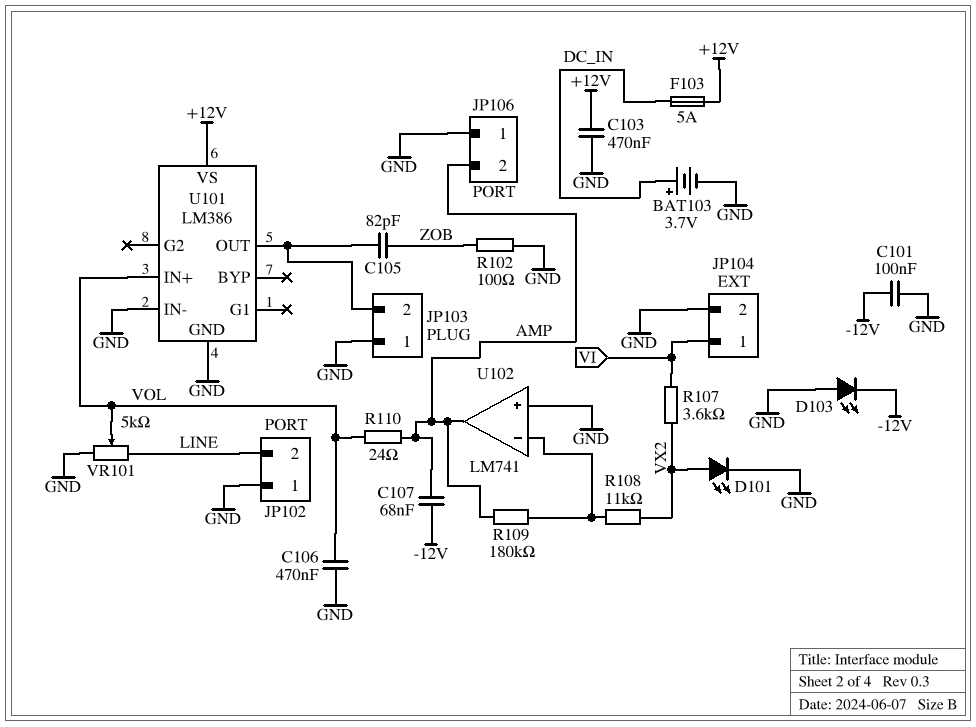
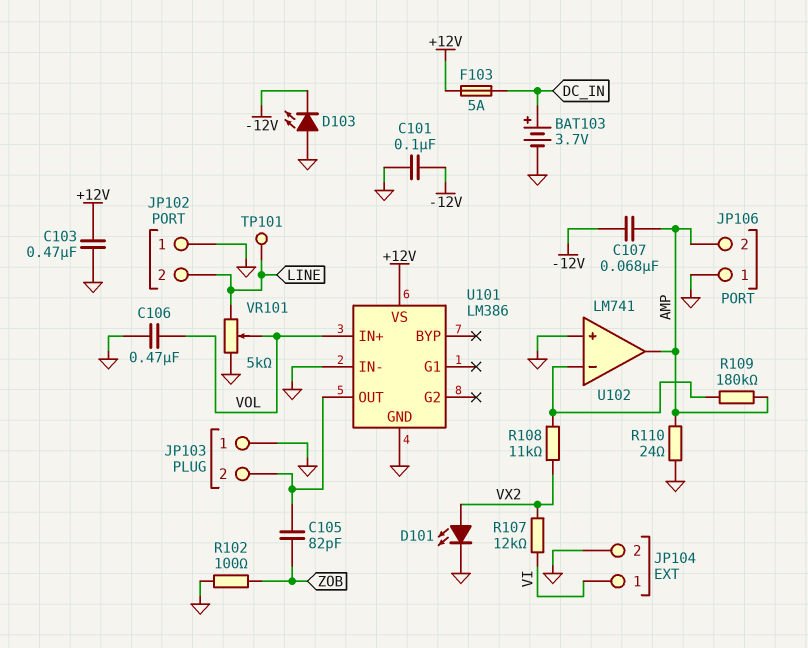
R107: 3.6k (VI, VX2) -> 12k (VI, VX2)
R110: 24 (AMP, VOL) -> 24 (AMP, GND)
TP101: none -> test point (LINE)

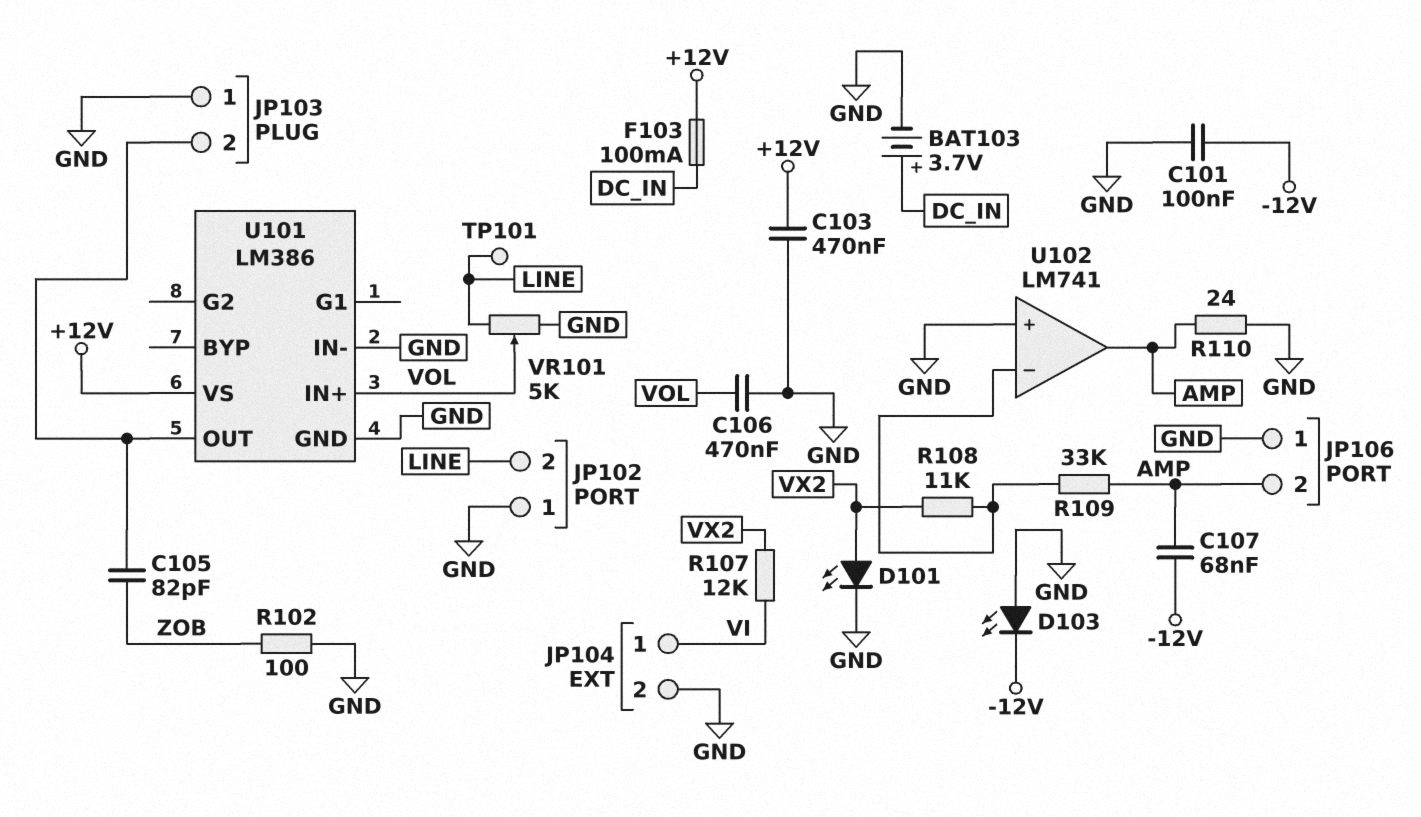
F103: 5A (+12V, DC_IN) -> 100mA (+12V, DC_IN)
R109: 180k (AMP, U102/in-) -> 33k (AMP, U102/in-)

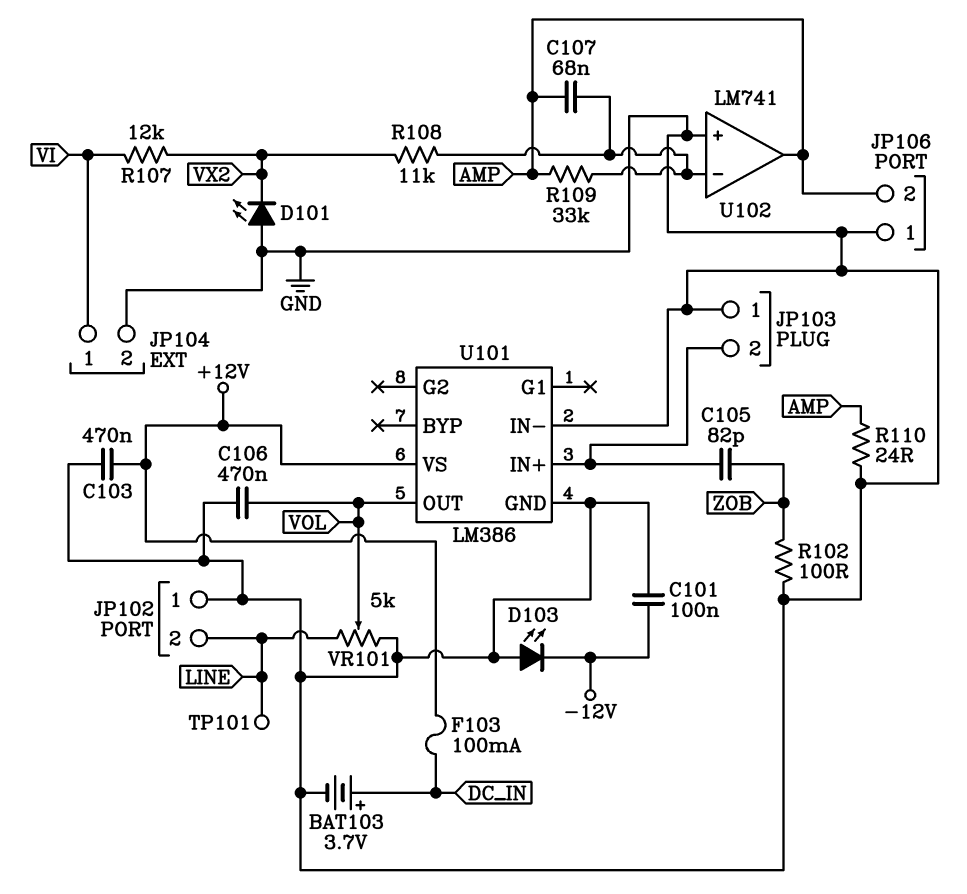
C107: 68nF (-12V, AMP) -> 68nF (AMP, U102/in-)
D101: LED (A VX2, K GND) -> LED (A GND, K VX2)
U101 pin IN+: VOL -> JP103/2
U101 pin OUT: JP103/2 -> VOL

